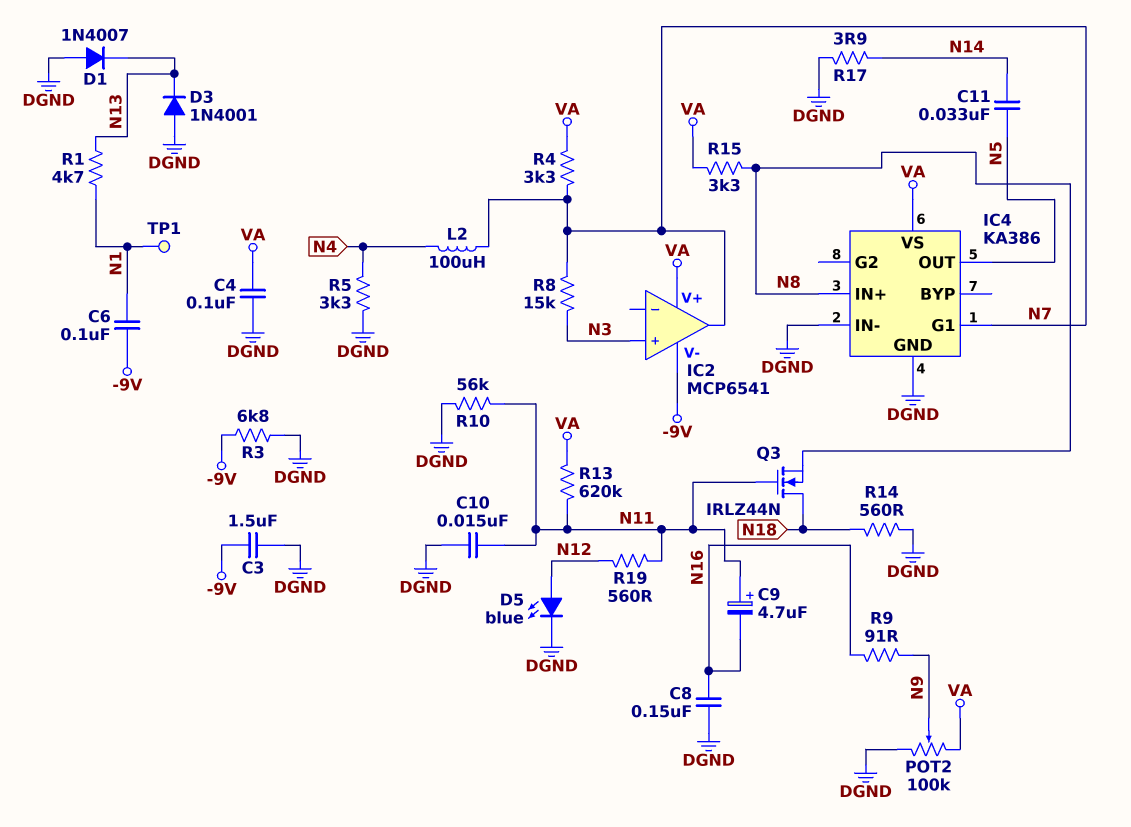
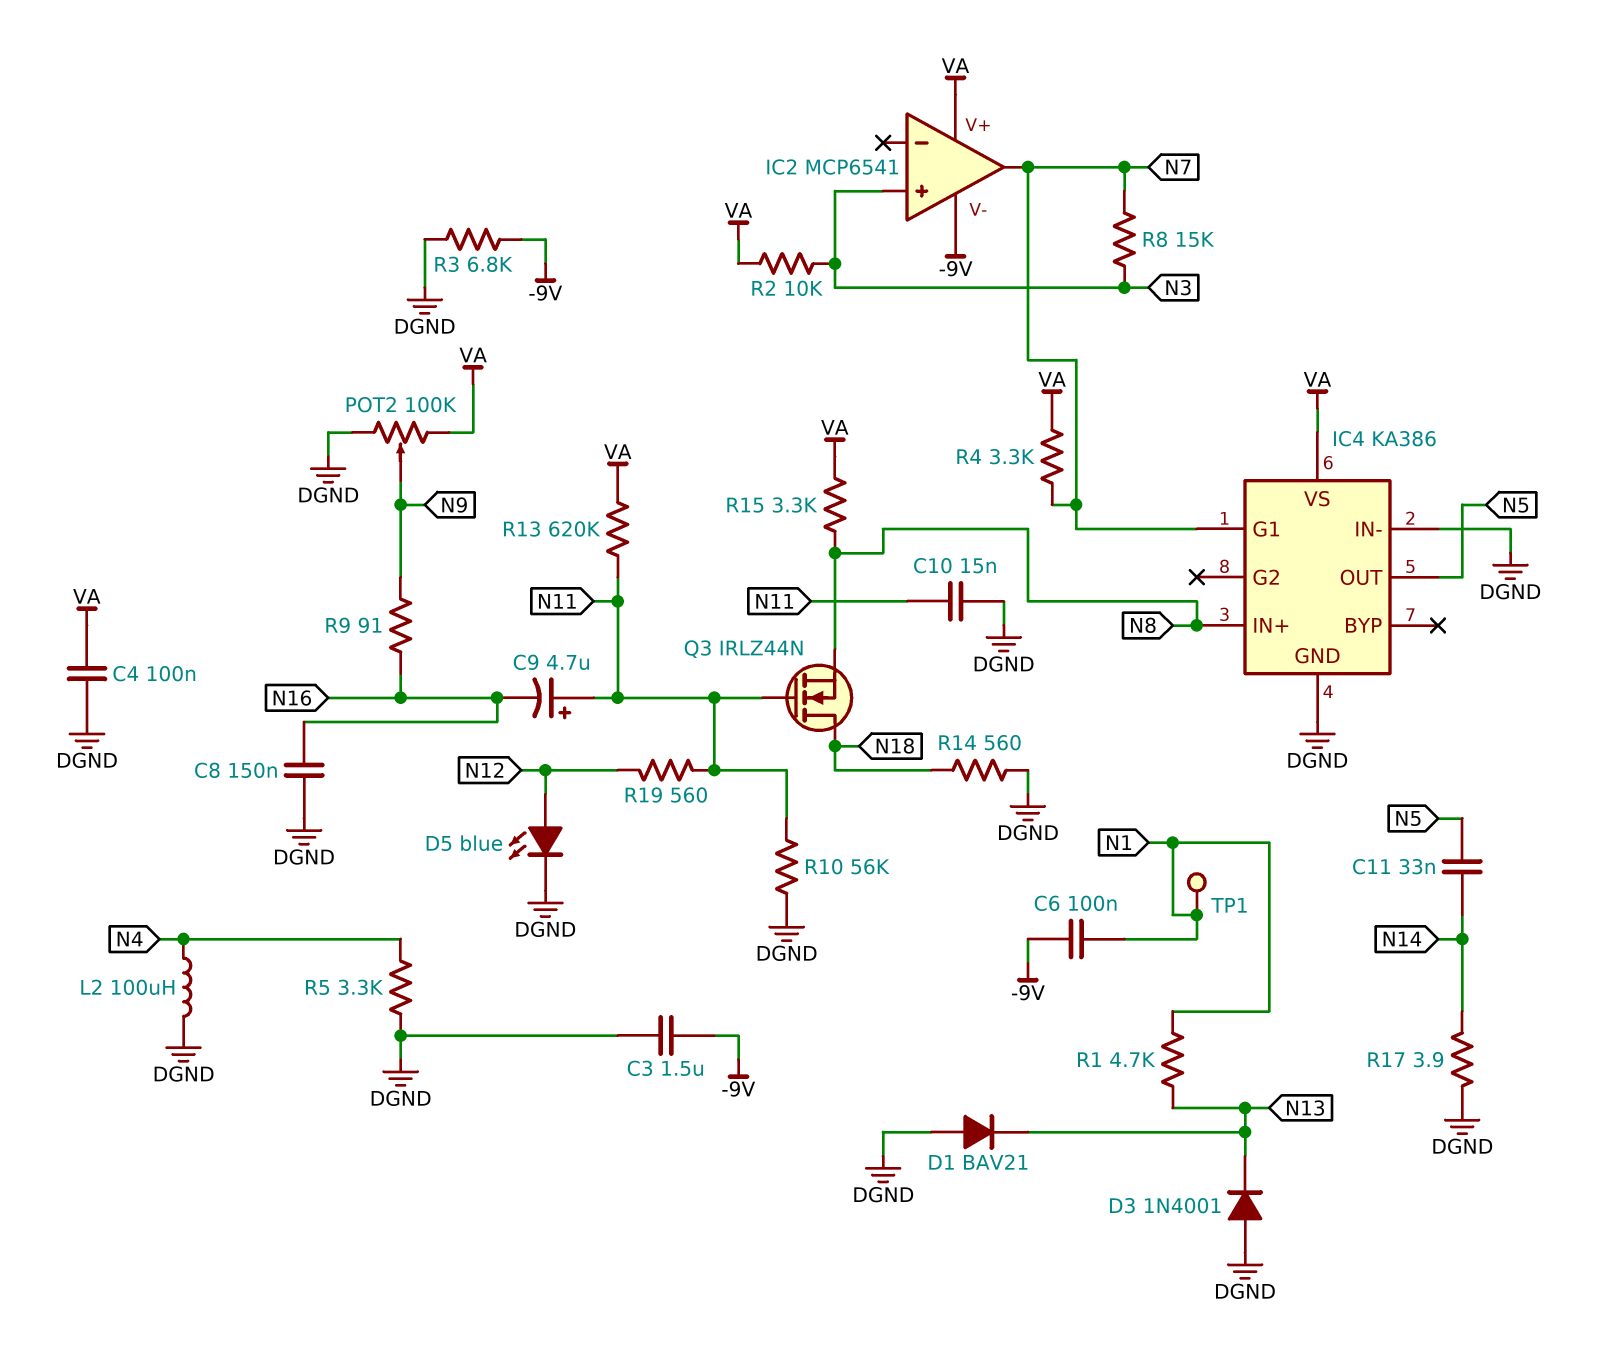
D1: diode 1N4007 (A DGND, K N13) -> diode BAV21 (A DGND, K N13)
L2: 100uH (N4, N7) -> 100uH (DGND, N4)
R2: none -> 10k (N3, VA)

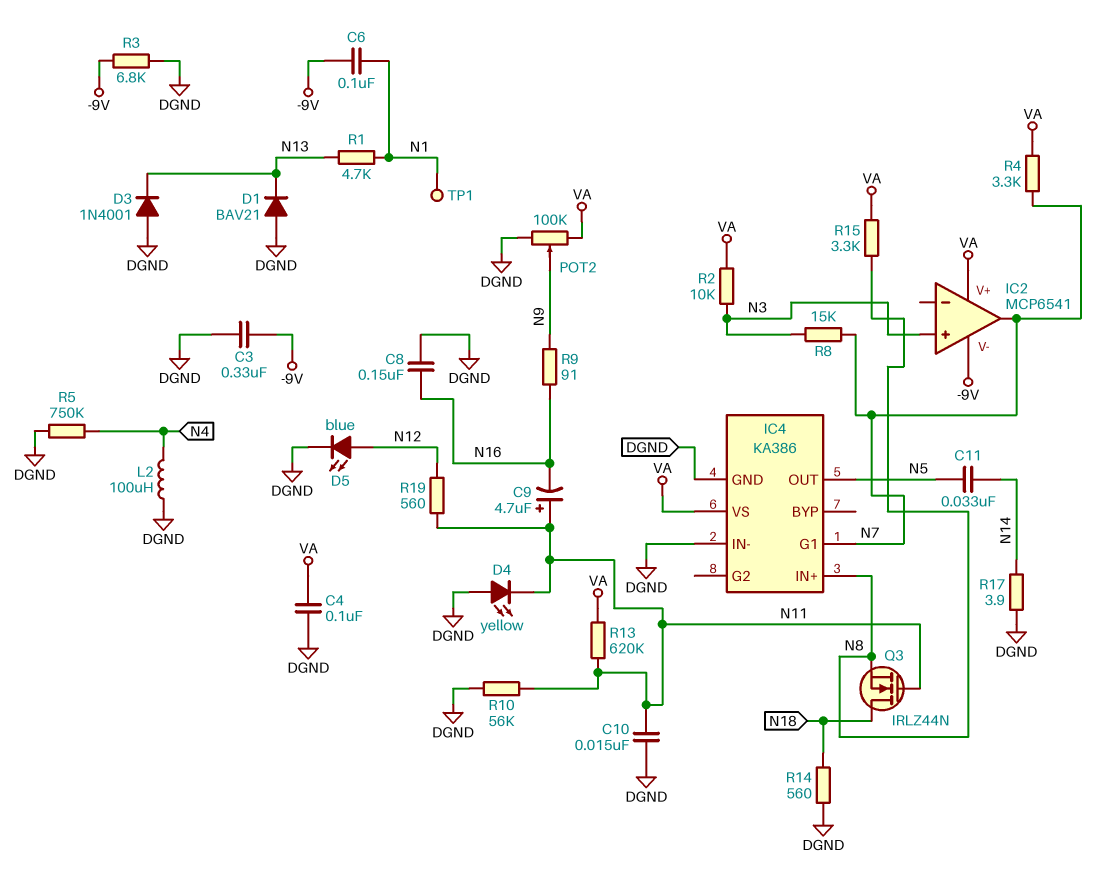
C3: 1.5uF (-9V, DGND) -> 330nF (-9V, DGND)
D4: none -> LED yellow (A DGND, K N11)
R5: 3.3k (DGND, N4) -> 750k (DGND, N4)

